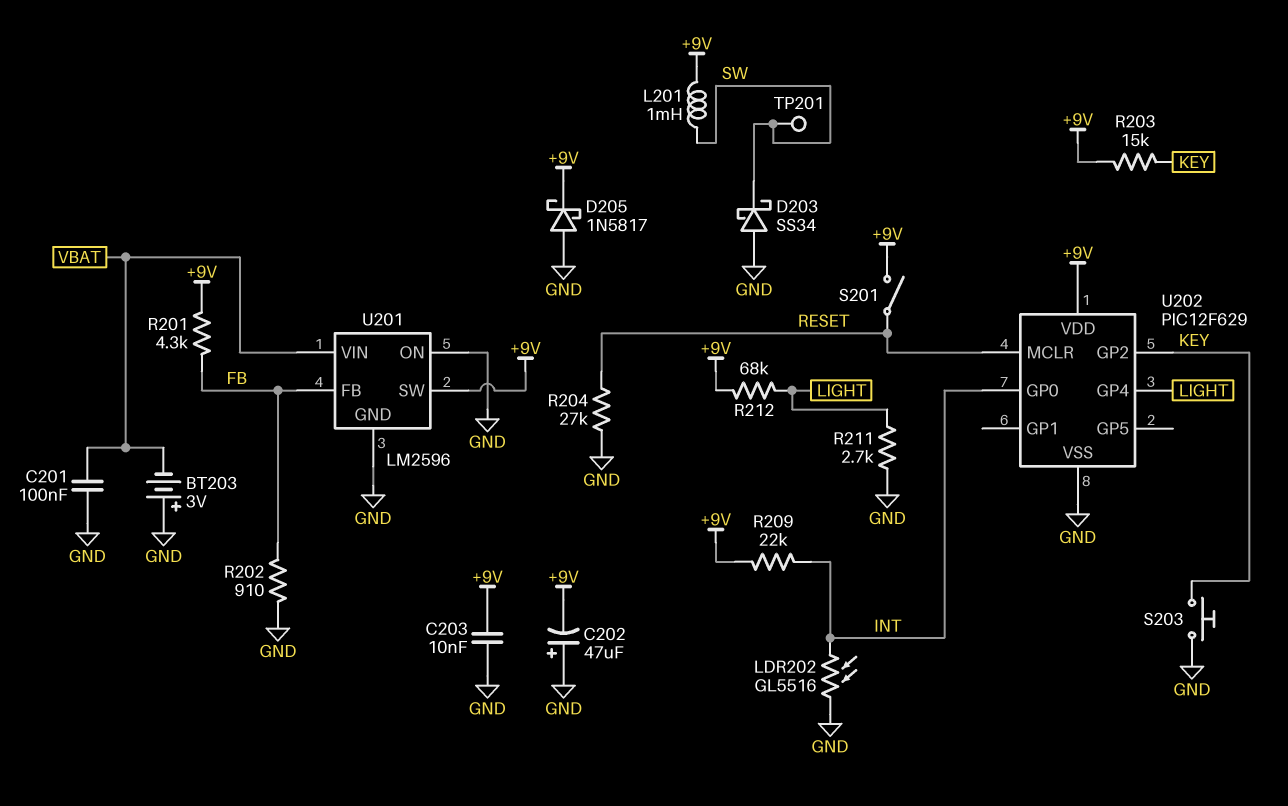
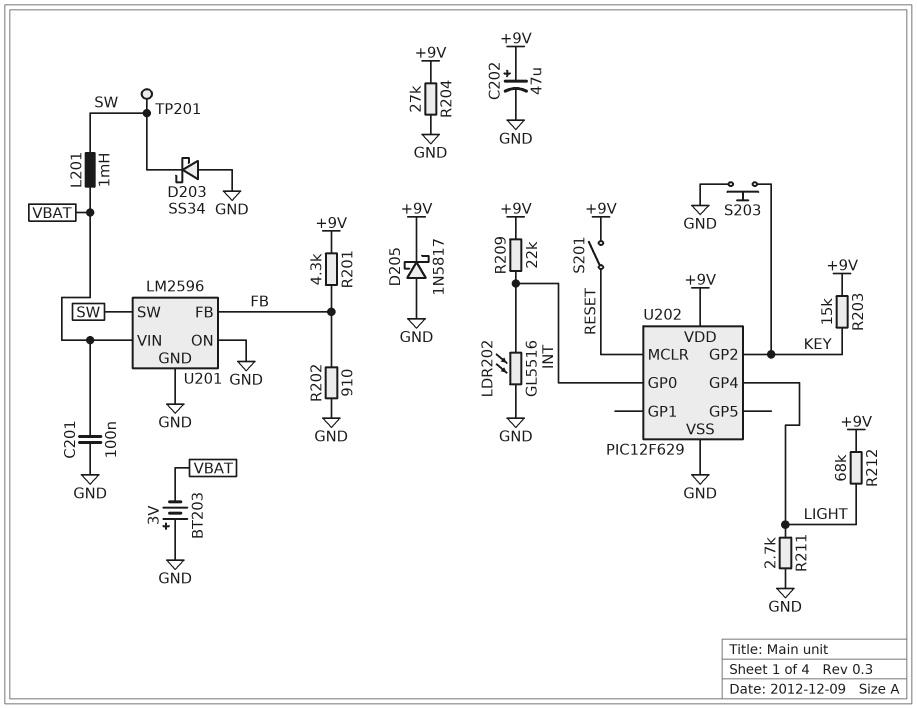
C202: 47uF (plus GND, minus +9V) -> 47uF (plus +9V, minus GND)
C203: 10nF (+9V, GND) -> none
L201: 1mH (+9V, SW) -> 1mH (SW, VBAT)
R204: 27k (GND, RESET) -> 27k (+9V, GND)
U201 pin SW: +9V -> SW

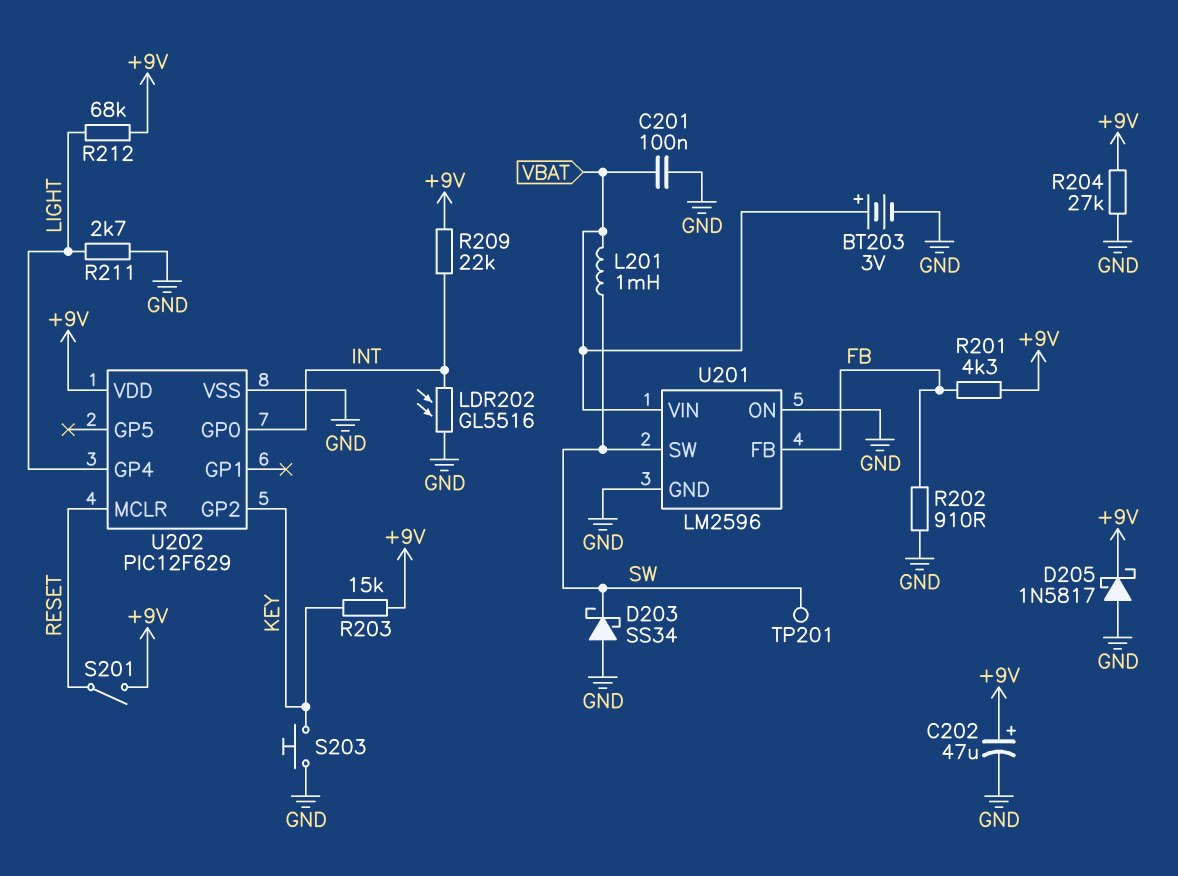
BT203: 3V (plus GND, minus VBAT) -> 3V (plus VBAT, minus GND)

